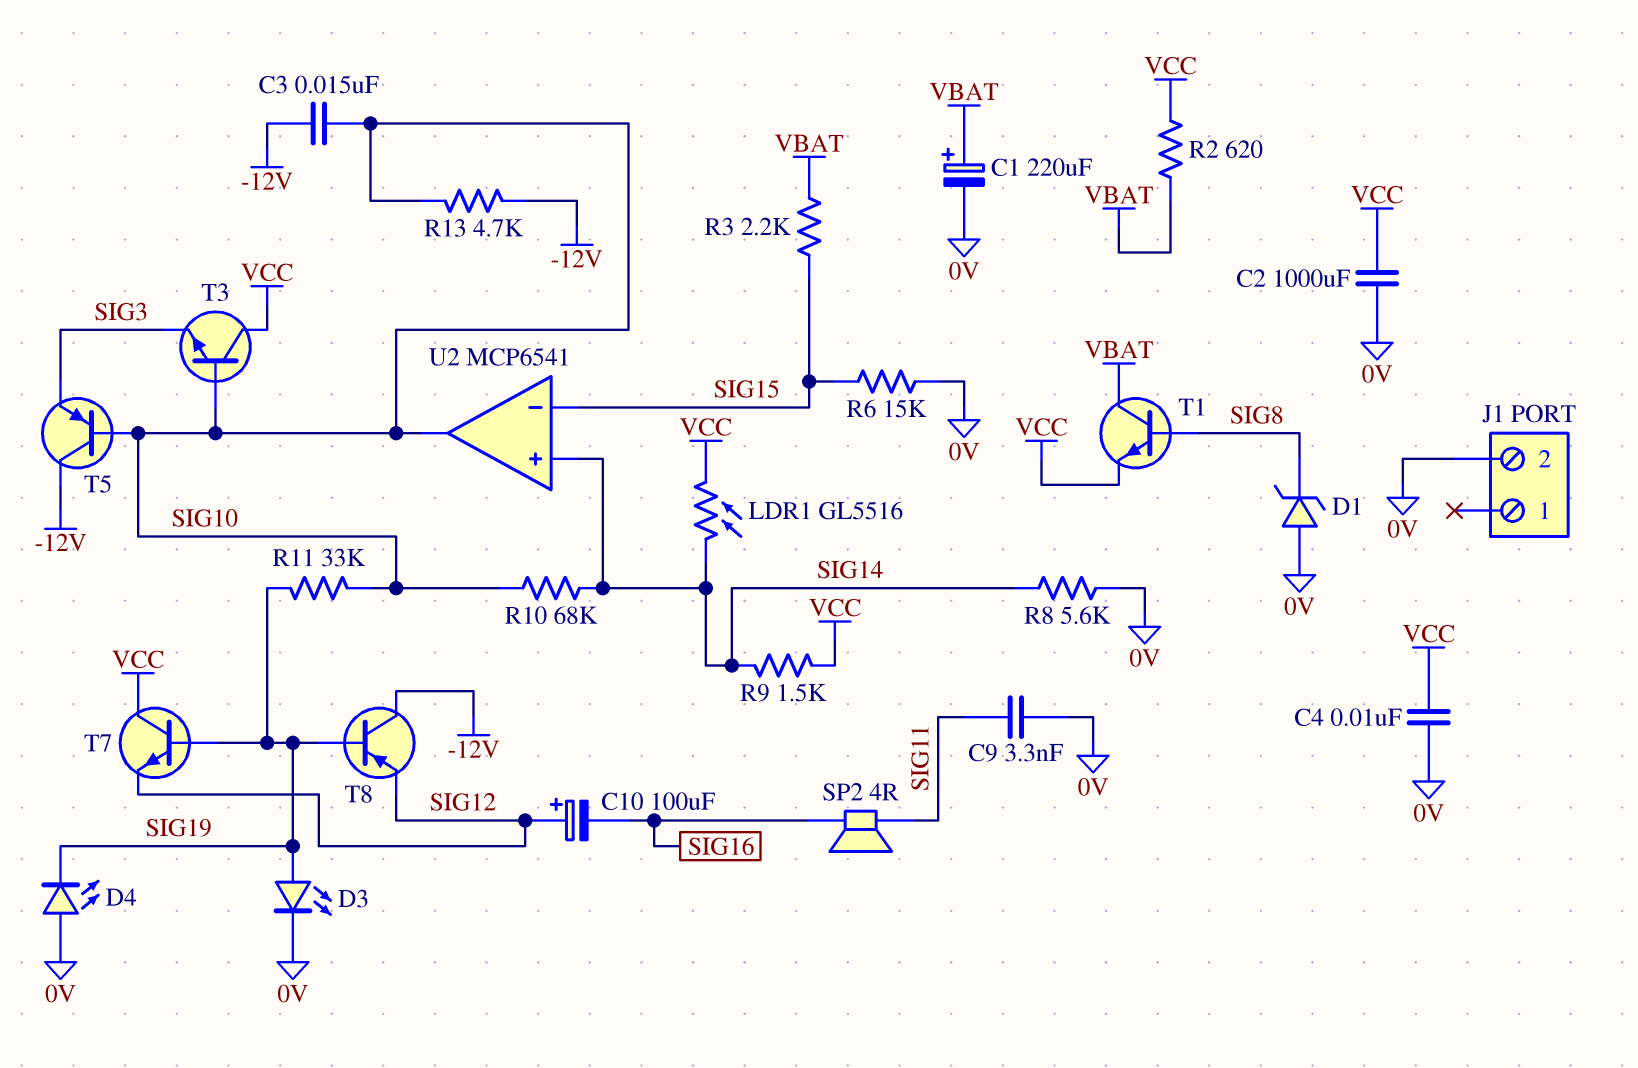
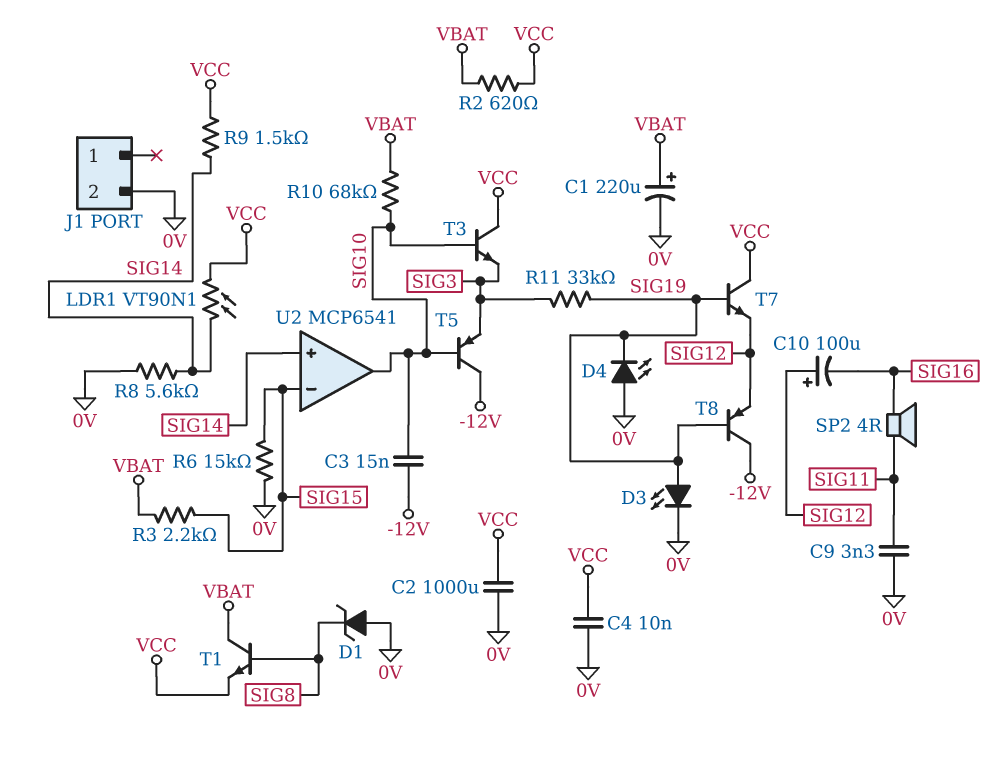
LDR1: GL5516 (SIG14, VCC) -> VT90N1 (SIG14, VCC)
R10: 68k (SIG10, SIG14) -> 68k (SIG10, VBAT)
R11: 33k (SIG10, SIG19) -> 33k (SIG3, SIG19)
R13: 4.7k (-12V, SIG10) -> none

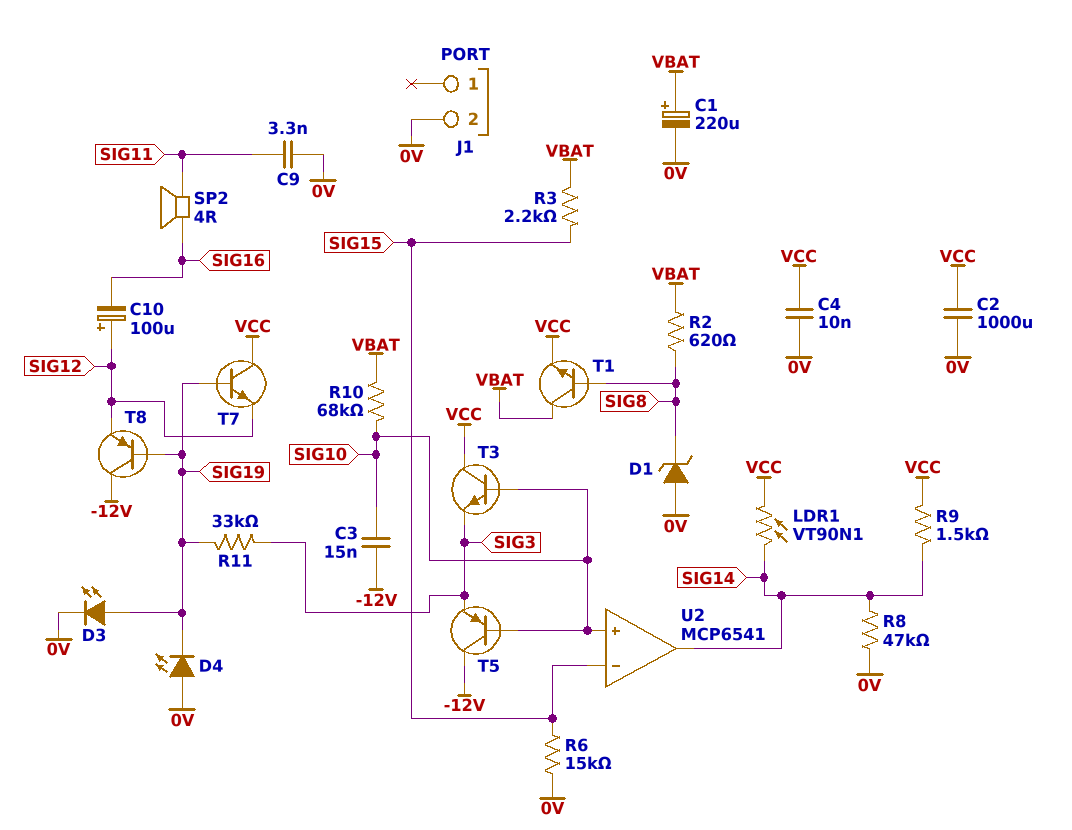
R2: 620 (VBAT, VCC) -> 620 (SIG8, VBAT)
R8: 5.6k (0V, SIG14) -> 47k (0V, SIG14)
U2 pin in+: SIG14 -> SIG10
U2 pin out: SIG10 -> SIG14

